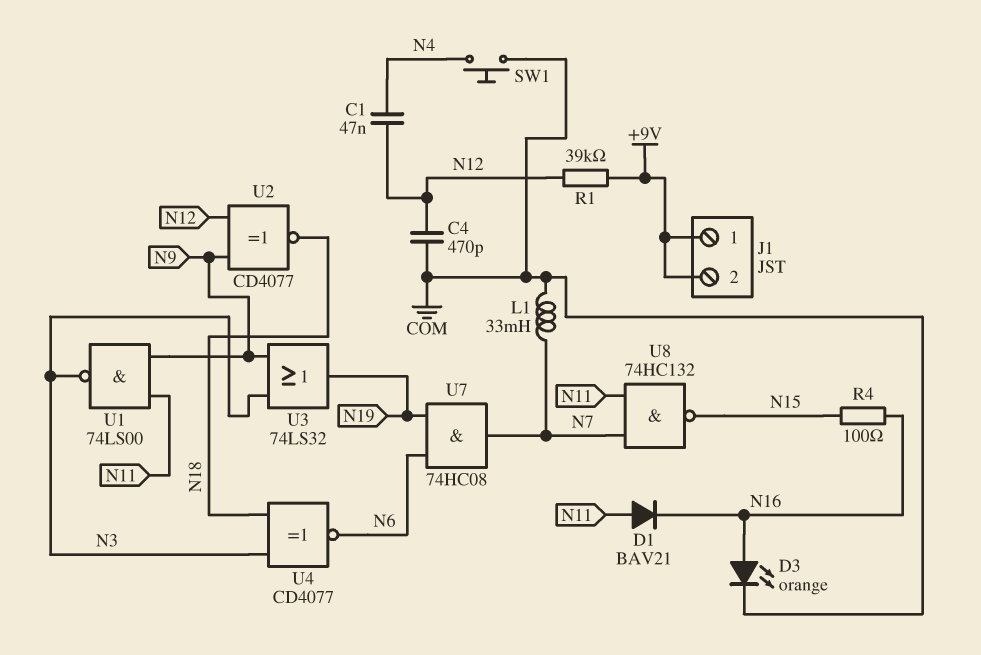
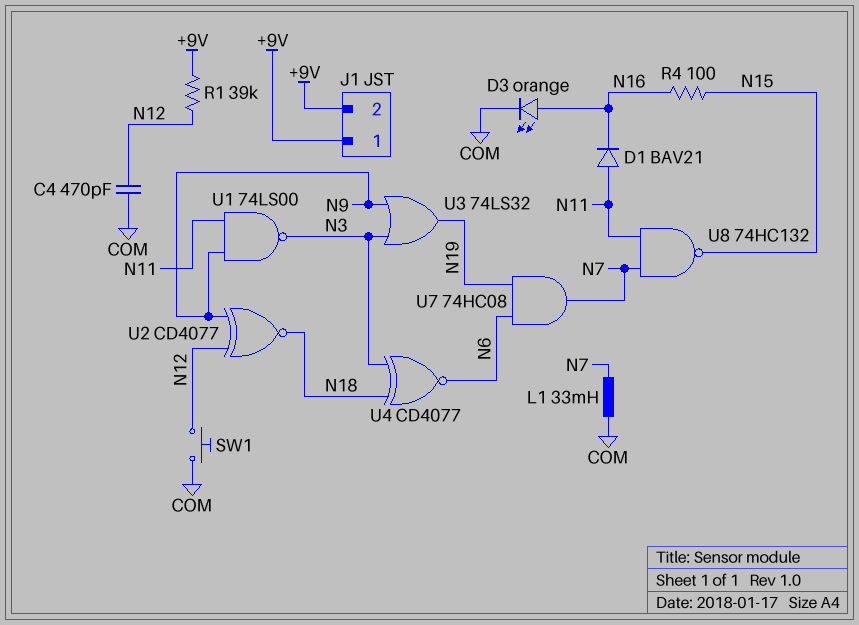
C1: 47nF (N4, N12) -> none
SW1: button (COM, N4) -> button (COM, N12)

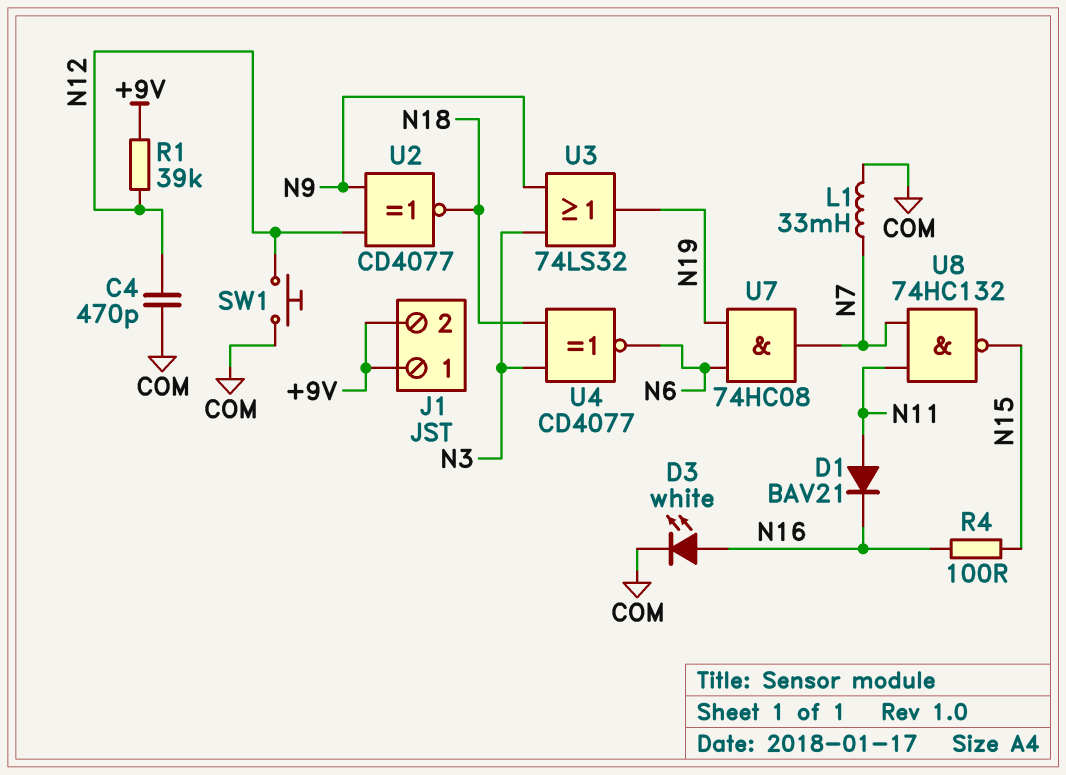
D3: LED orange (A N16, K COM) -> LED white (A N16, K COM)
U1: NAND 74LS00 (in N9, in N11, out N3) -> none

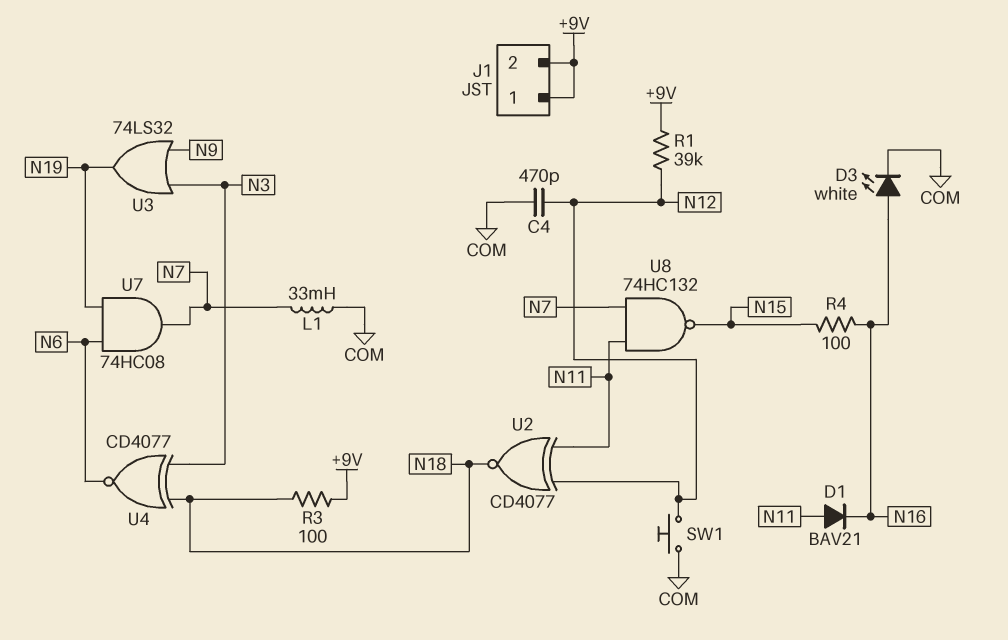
R3: none -> 100 (+9V, N18)
U2: XNOR CD4077 (in N9, in N12, out N18) -> XNOR CD4077 (in N11, in N12, out N18)

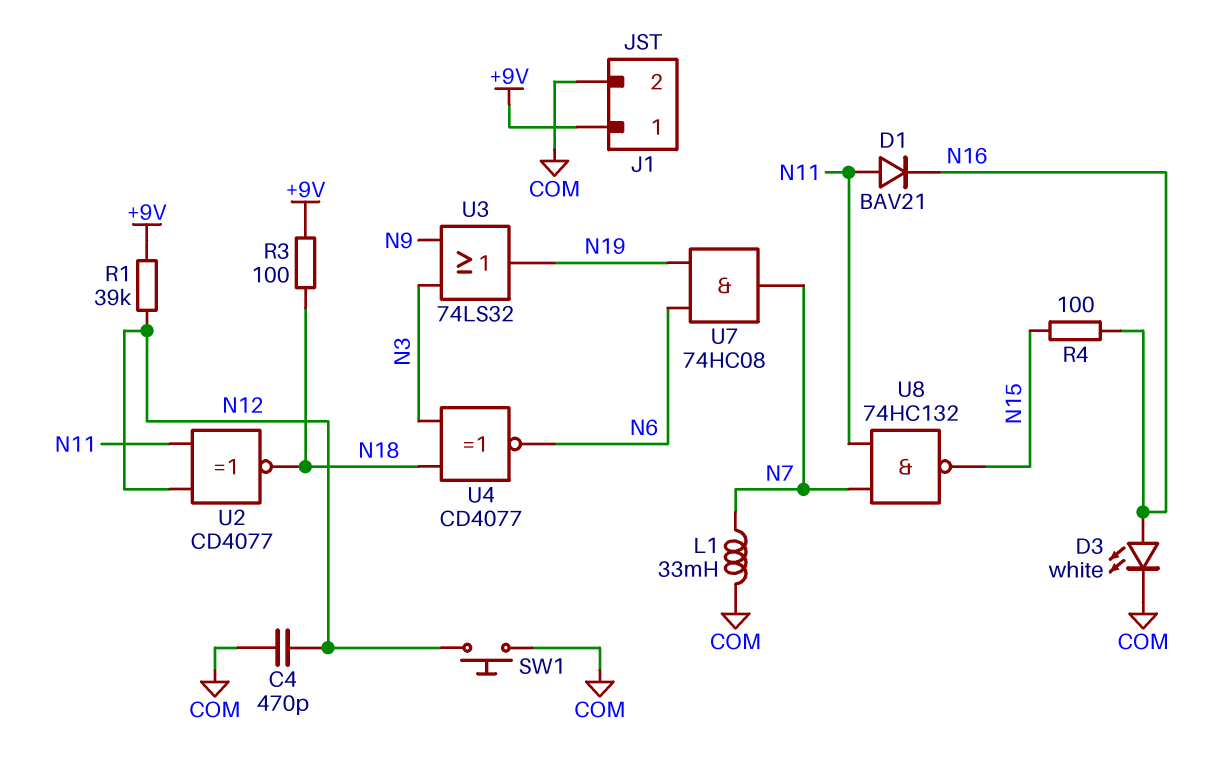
J1 pin 2: +9V -> COM

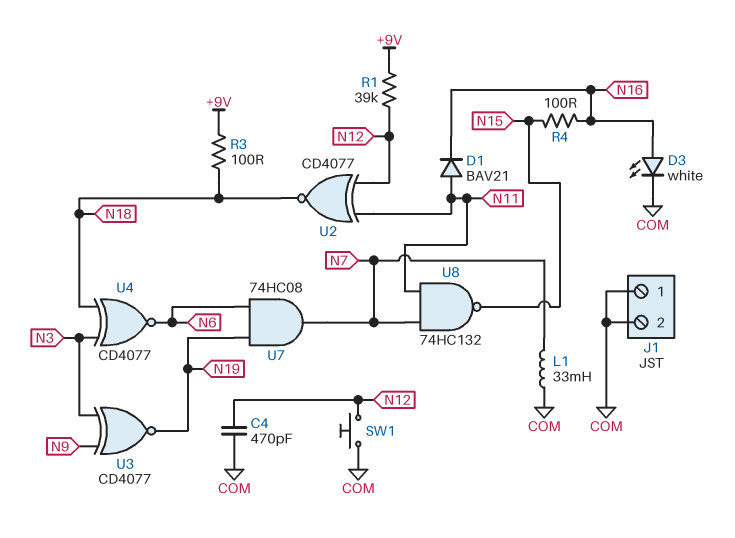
J1 pin 1: +9V -> COM
U3: OR 74LS32 (in N3, in N9, out N19) -> XNOR CD4077 (in N3, in N9, out N19)

